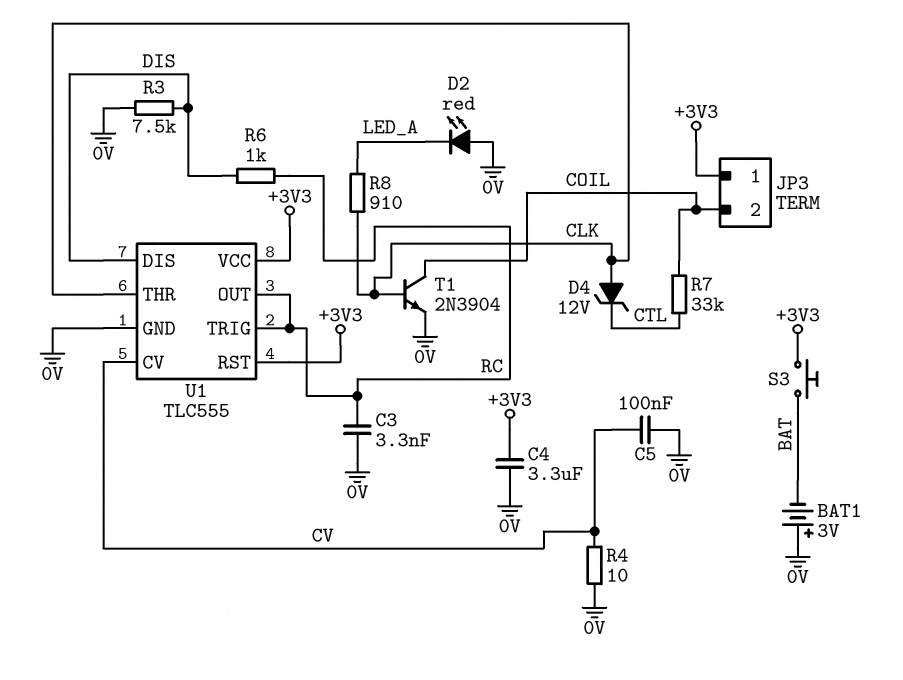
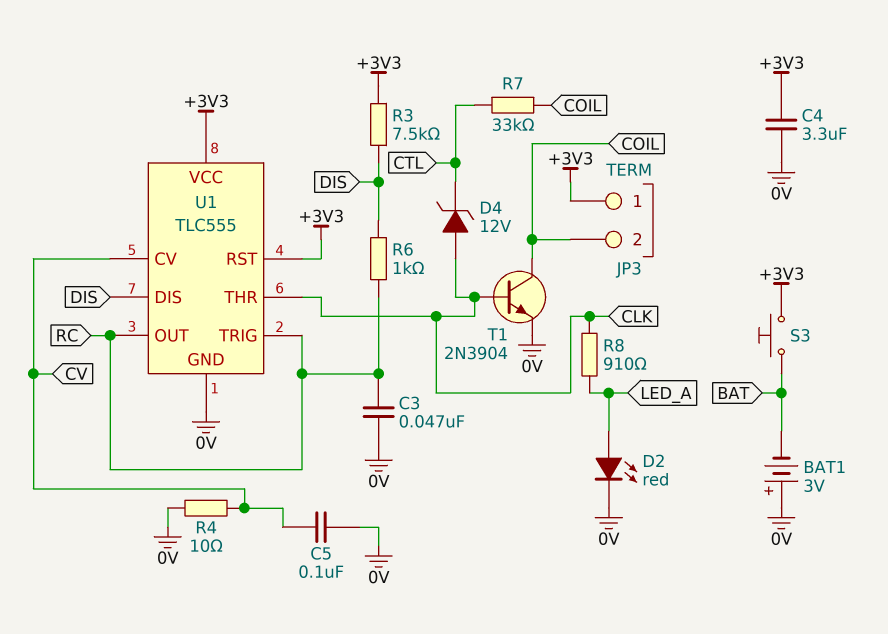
C3: 3.3nF (0V, RC) -> 47nF (0V, RC)
D2: LED red (A 0V, K LED_A) -> LED red (A LED_A, K 0V)
R3: 7.5k (0V, DIS) -> 7.5k (+3V3, DIS)

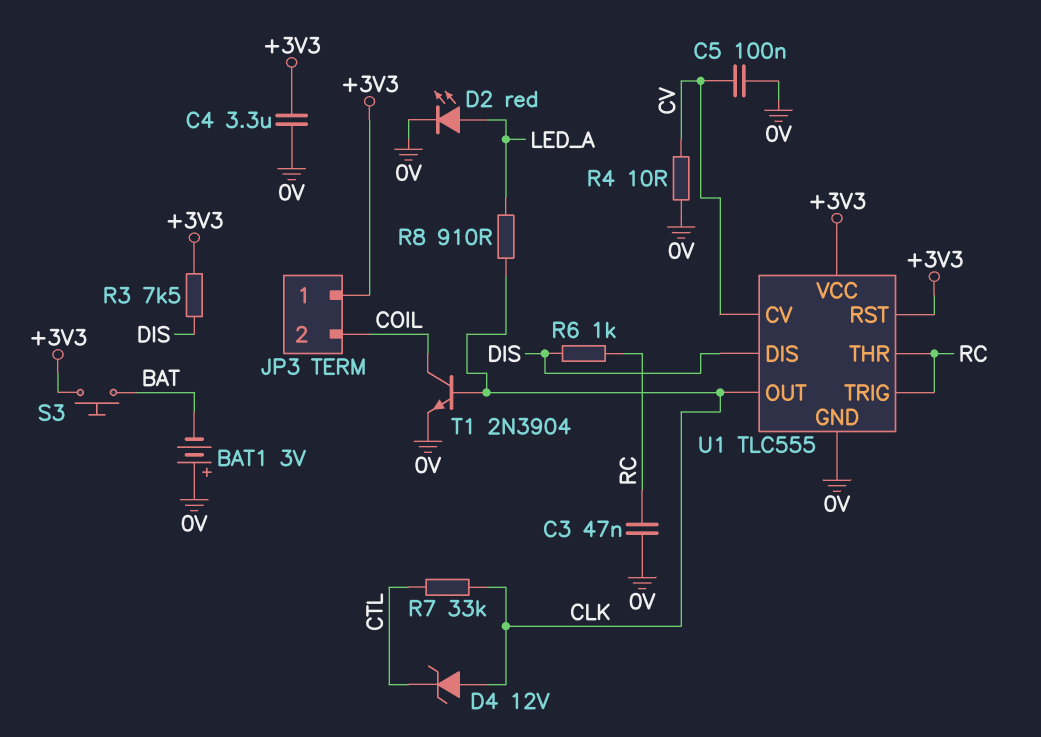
R7: 33k (COIL, CTL) -> 33k (CLK, CTL)
U1 pin OUT: RC -> CLK
U1 pin THR: CLK -> RC

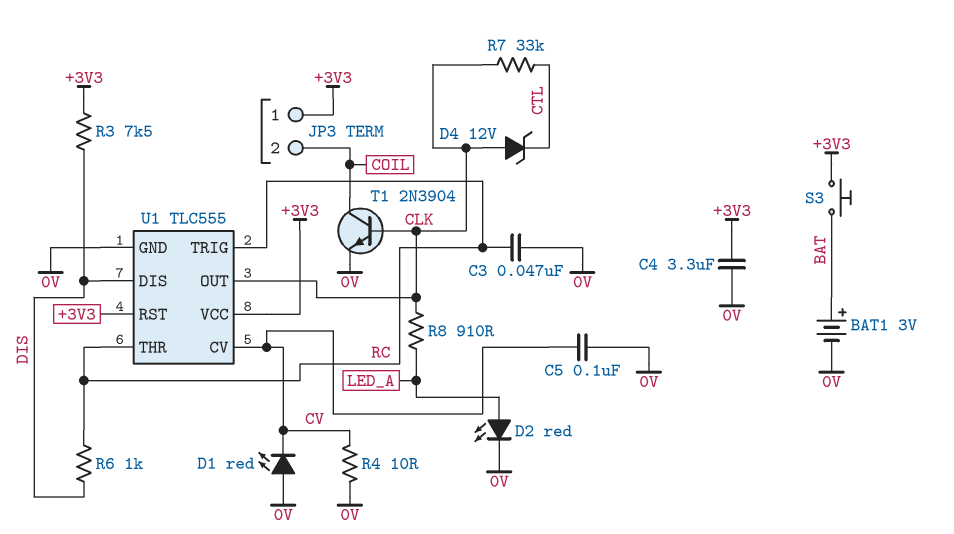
BAT1: 3V (plus 0V, minus BAT) -> 3V (plus BAT, minus 0V)
D1: none -> LED red (A 0V, K CV)

